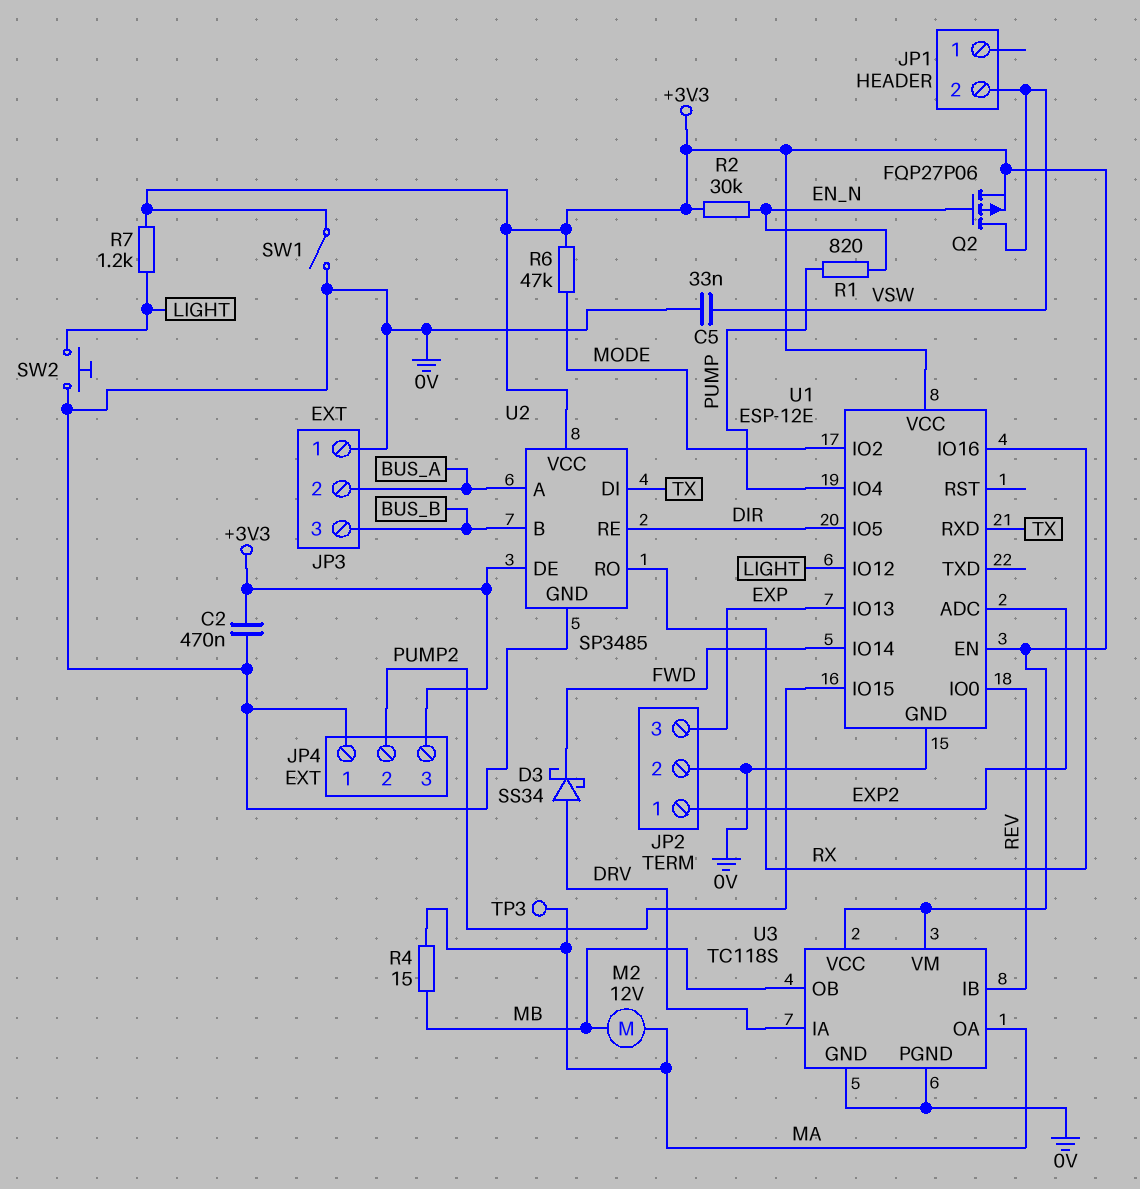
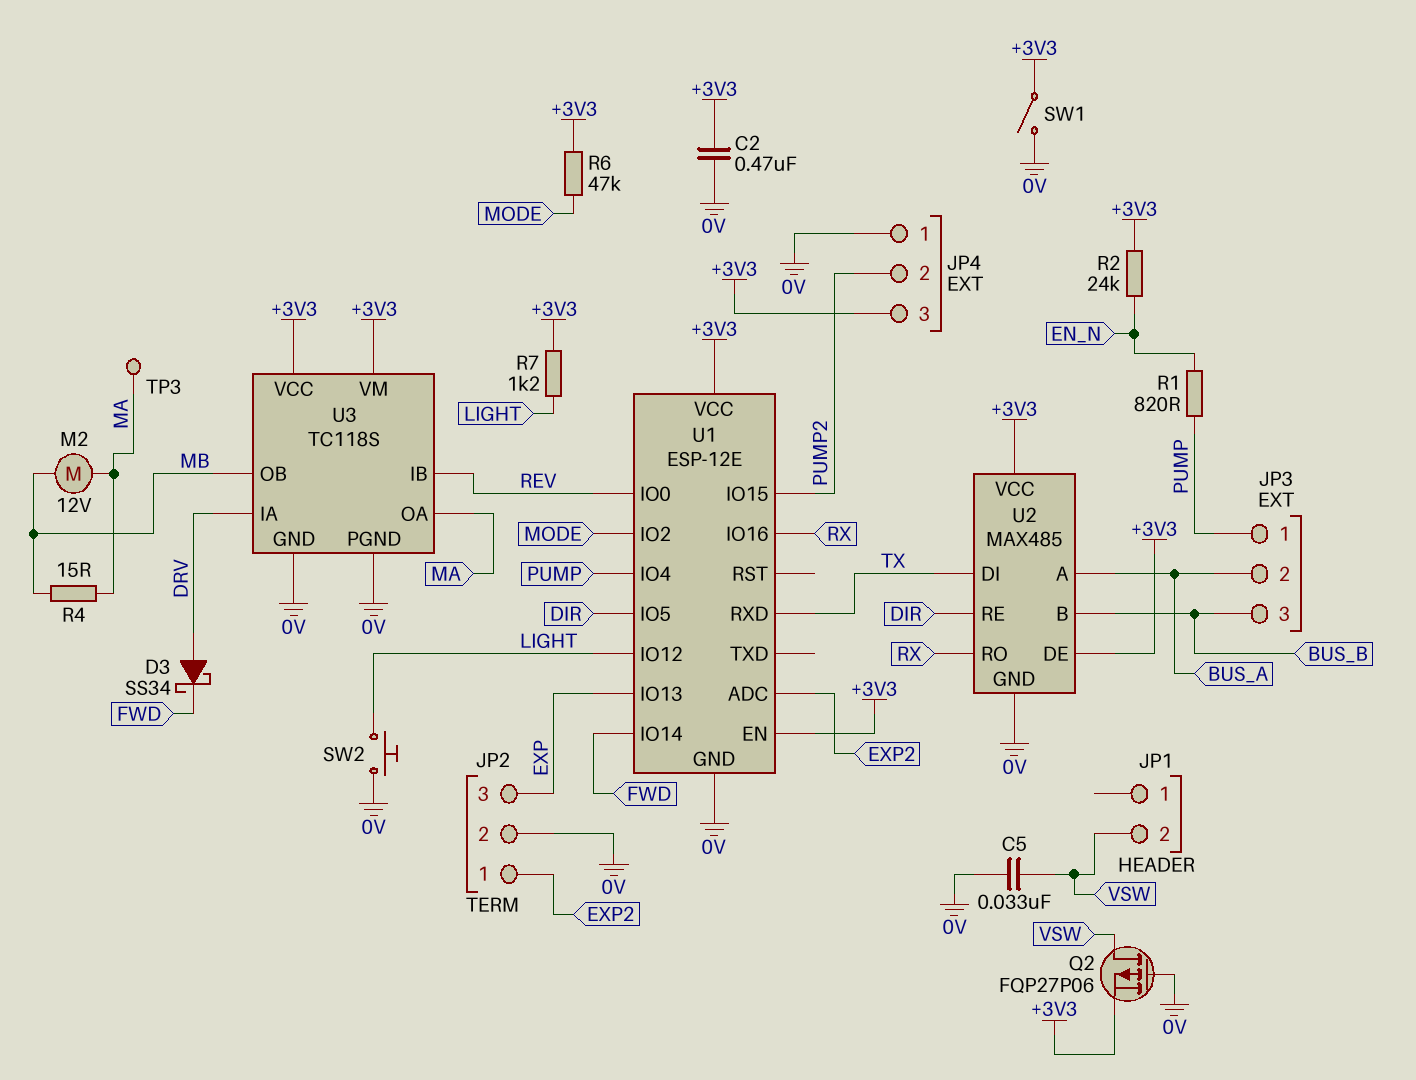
JP3 pin 1: 0V -> PUMP
Q2: PMOS FQP27P06 (G EN_N, D VSW, S +3V3) -> PMOS FQP27P06 (G 0V, D VSW, S +3V3)
R2: 30k (+3V3, EN_N) -> 24k (+3V3, EN_N)
U2: SP3485 -> MAX485

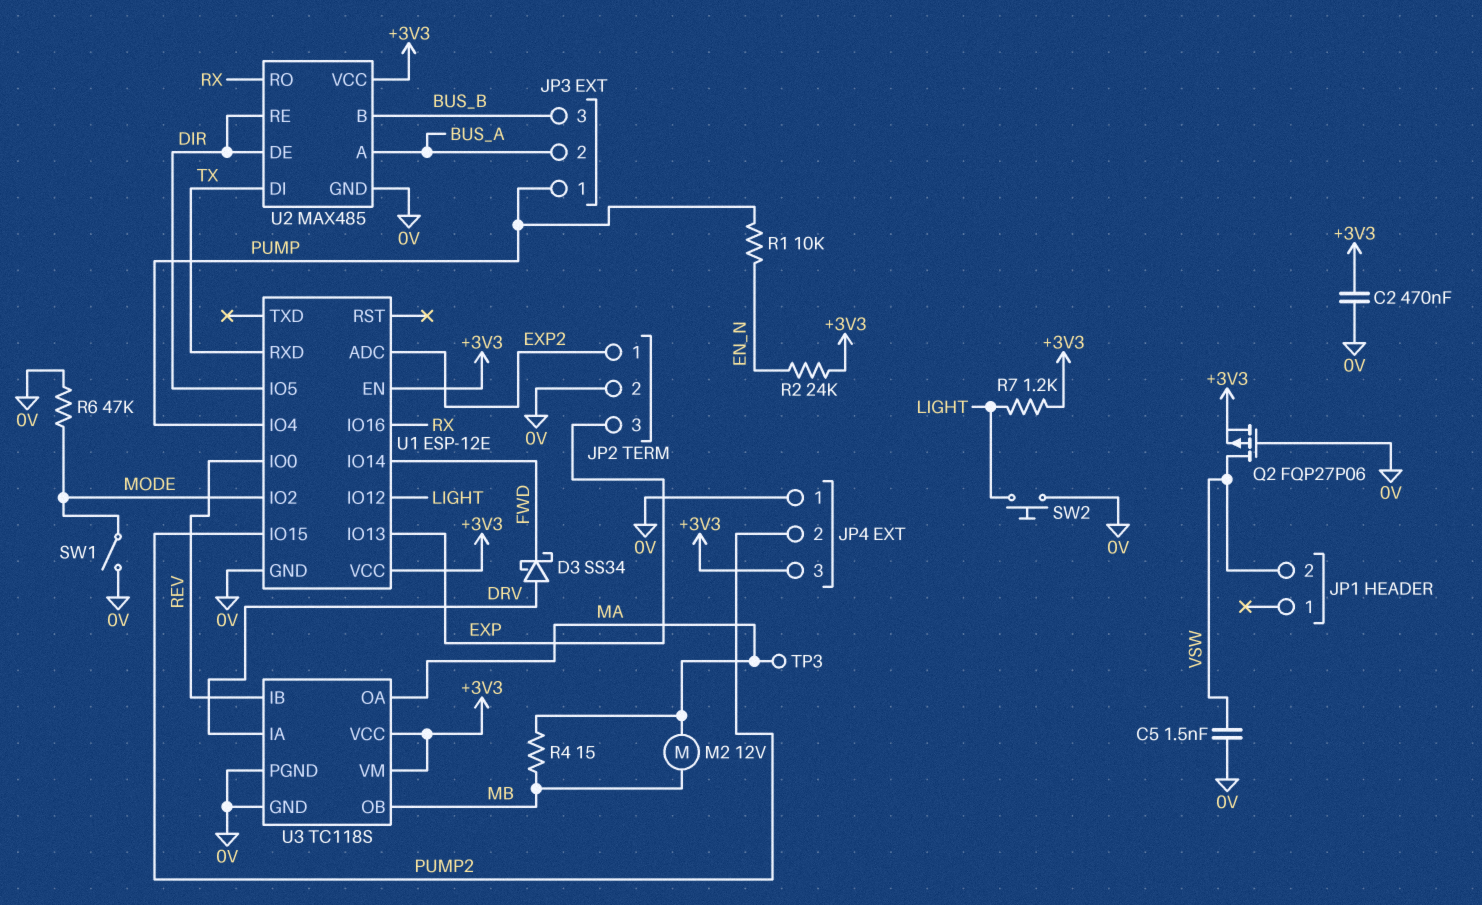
C5: 33nF (0V, VSW) -> 1.5nF (0V, VSW)
R1: 820 (EN_N, PUMP) -> 10k (EN_N, PUMP)
R6: 47k (+3V3, MODE) -> 47k (0V, MODE)
SW1: switch (+3V3, 0V) -> switch (0V, MODE)
U2 pin DE: +3V3 -> DIR

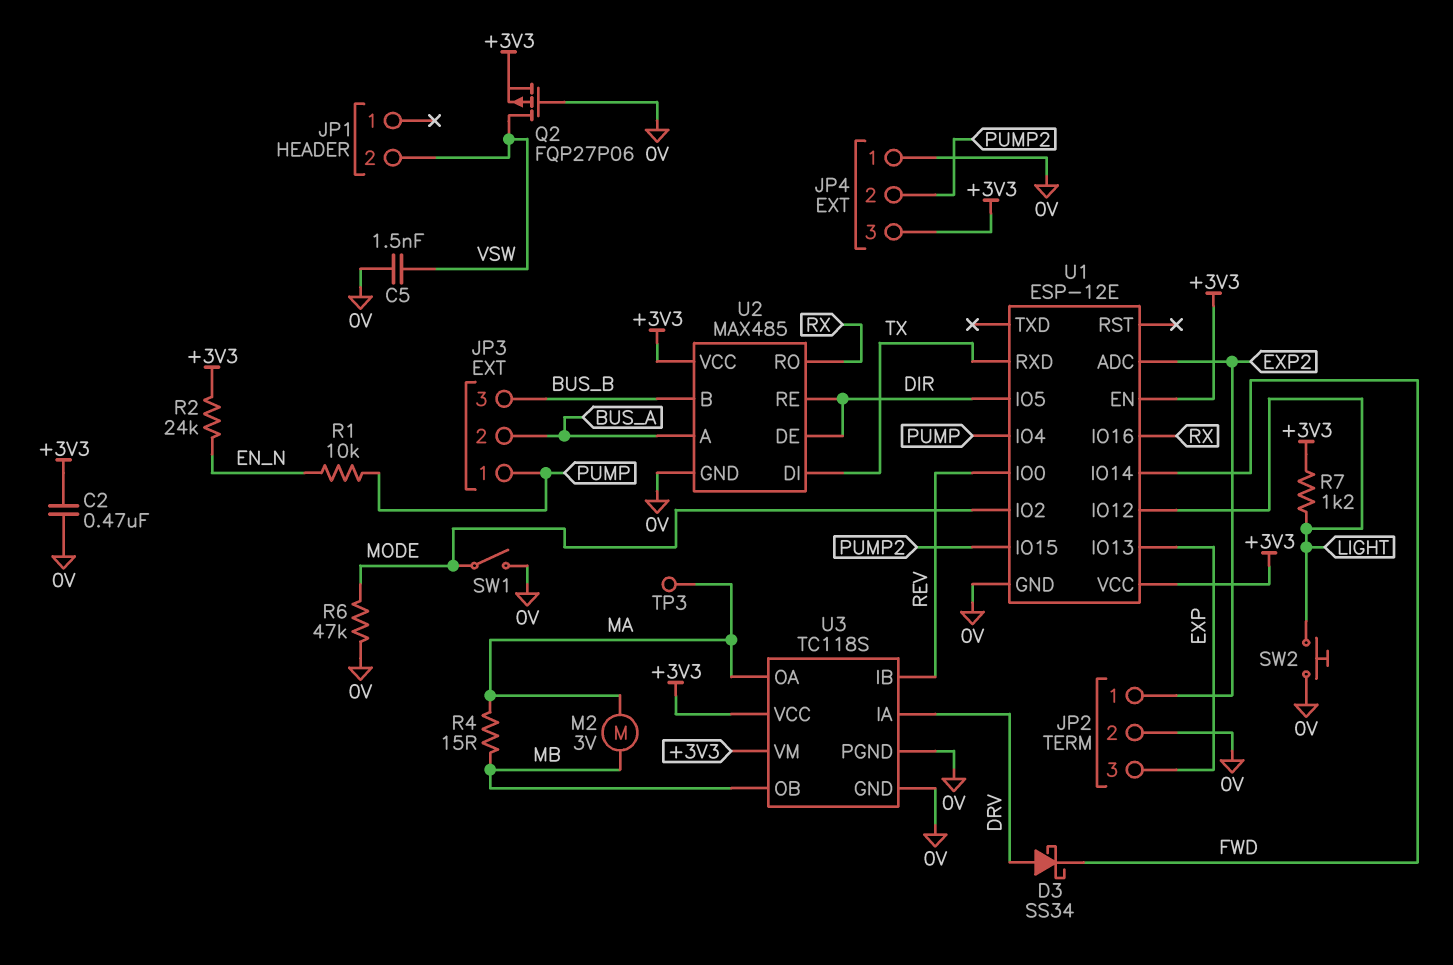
M2: motor 12V (MA, MB) -> motor 3V (MA, MB)

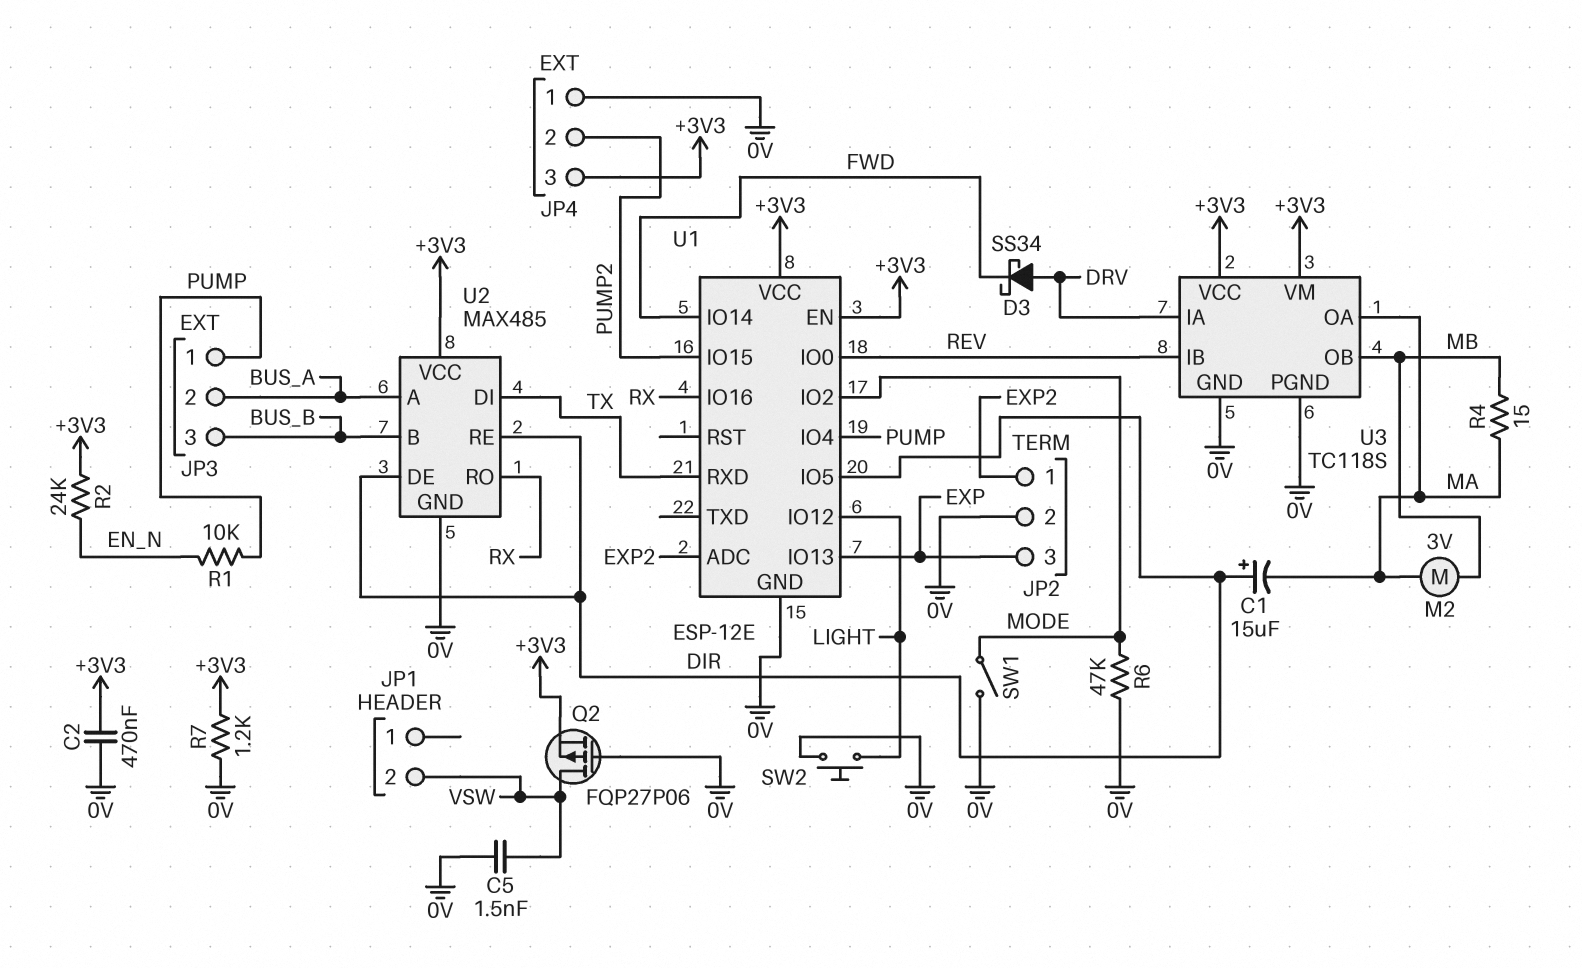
C1: none -> 15uF (plus DIR, minus MA)
R7: 1.2k (+3V3, LIGHT) -> 1.2k (+3V3, 0V)
TP3: test point (MA) -> none

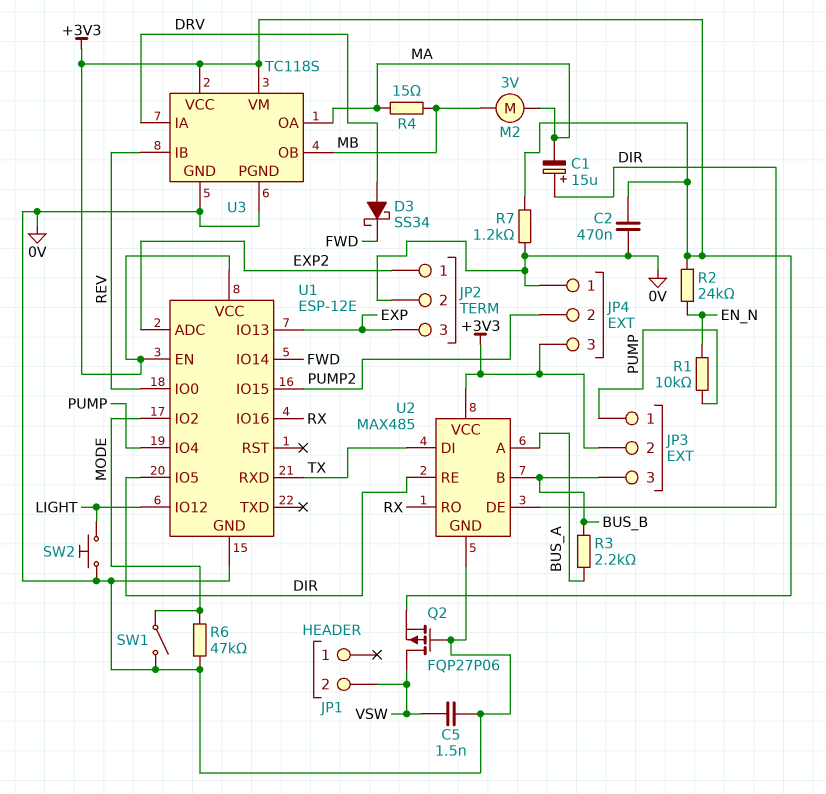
JP3 pin 2: BUS_A -> +3V3
R3: none -> 2.2k (BUS_A, BUS_B)

